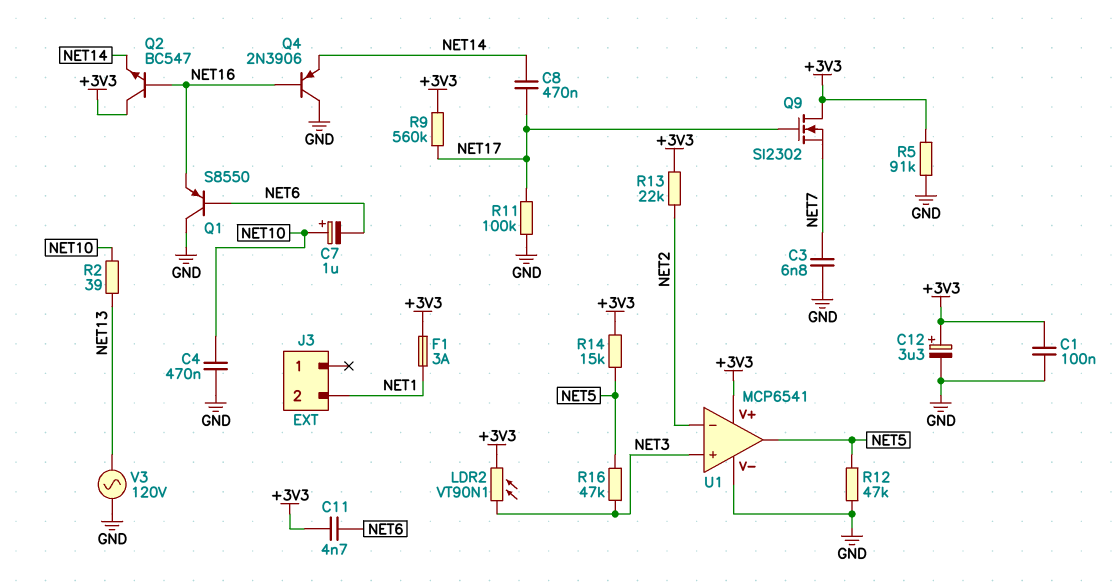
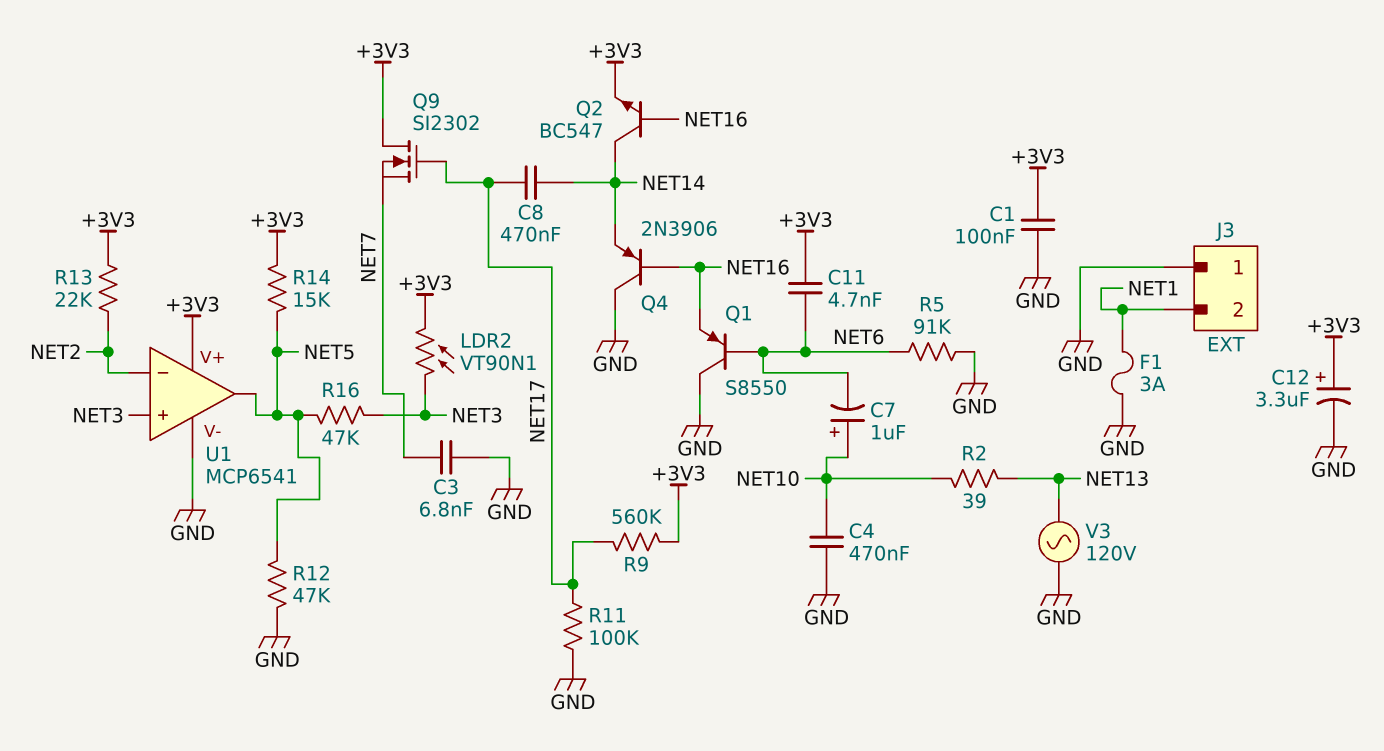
F1: 3A (+3V3, NET1) -> 3A (GND, NET1)
J3 pin 1: none -> GND
Q2: NPN BC547 (B NET16, C +3V3, E NET14) -> NPN BC547 (B NET16, C NET14, E +3V3)
R5: 91k (+3V3, GND) -> 91k (GND, NET6)

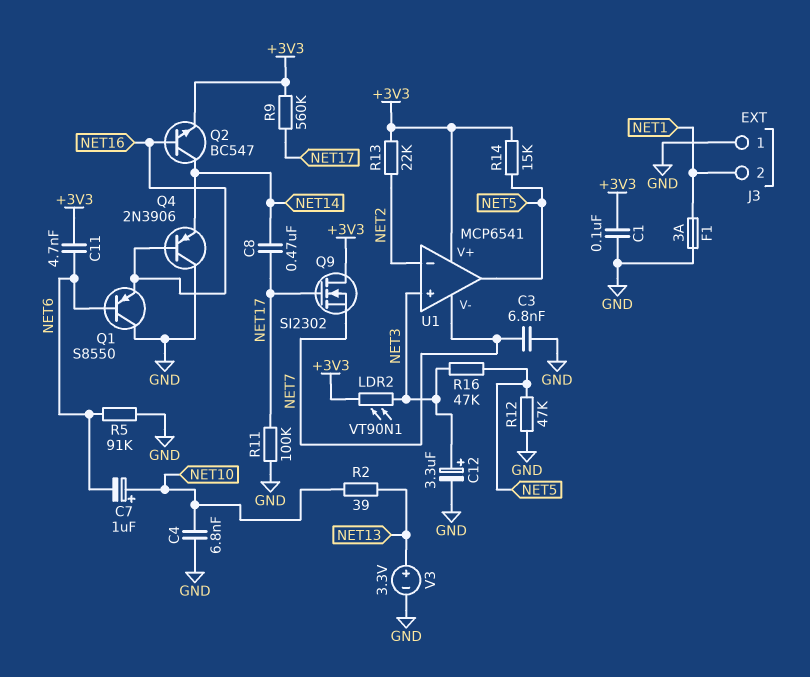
C4: 470nF (GND, NET10) -> 6.8nF (GND, NET10)
C12: 3.3uF (plus +3V3, minus GND) -> 3.3uF (plus NET3, minus GND)
U1 pin V-: GND -> NET7
V3: AC 120V (GND, NET13) -> 3.3V (plus NET13, minus GND)

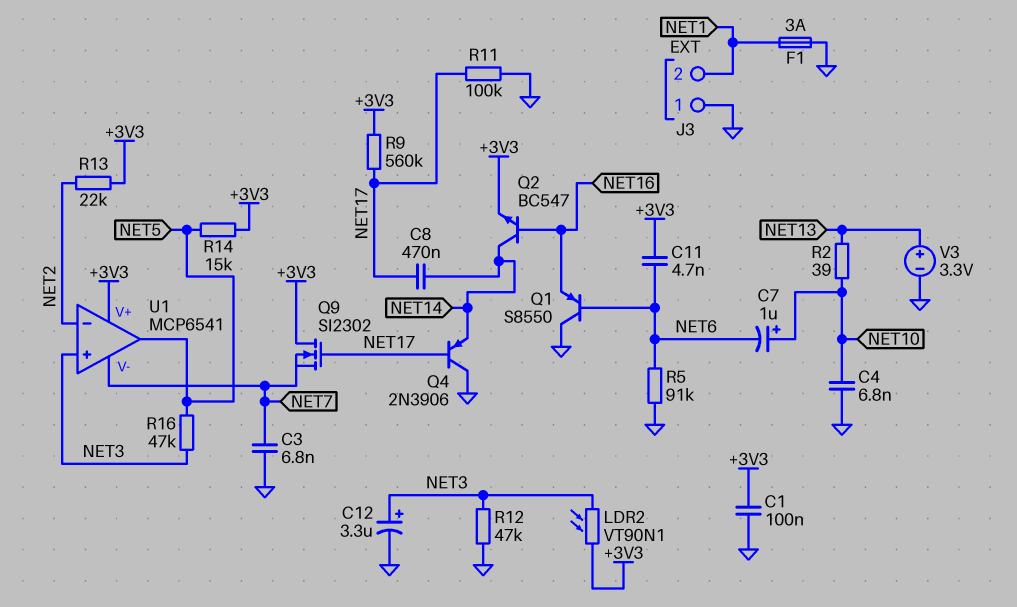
Q4: PNP 2N3906 (B NET16, C GND, E NET14) -> PNP 2N3906 (B NET17, C GND, E NET14)
R12: 47k (GND, NET5) -> 47k (GND, NET3)

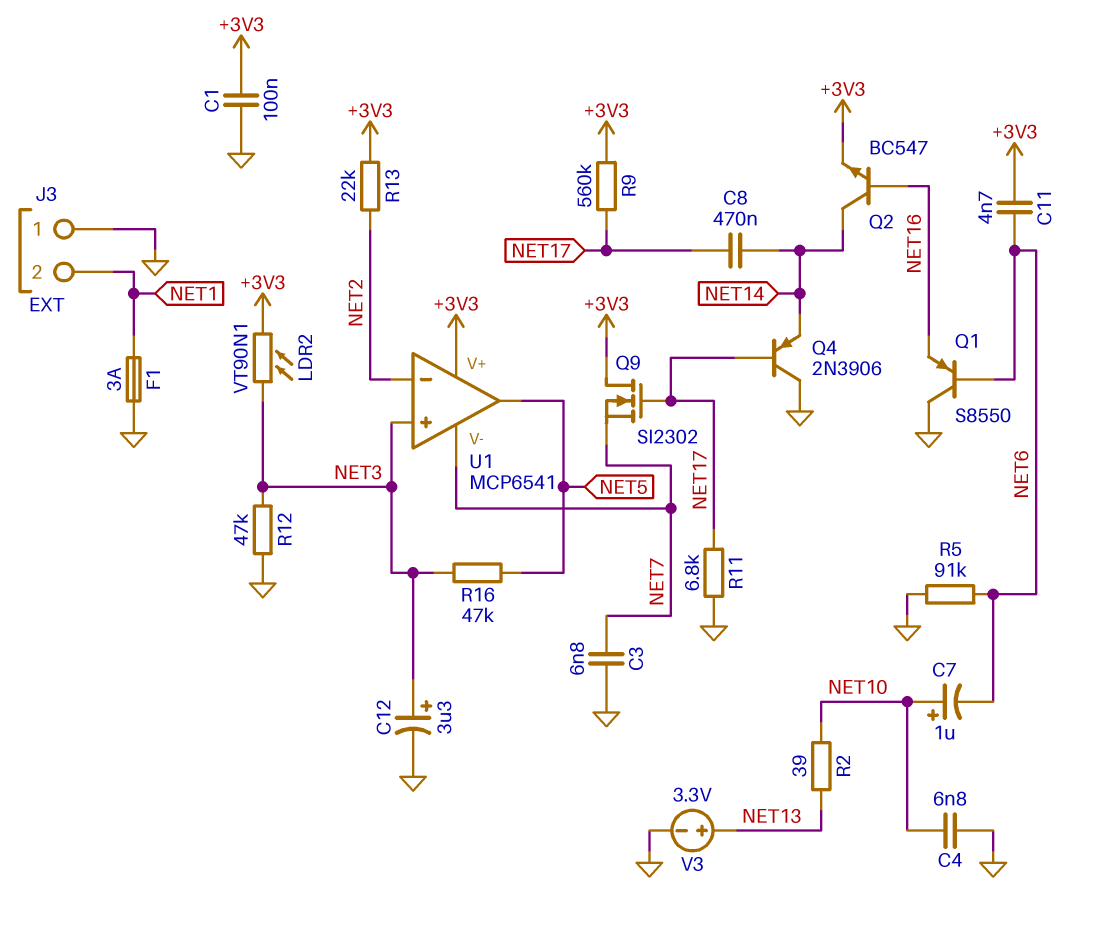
R11: 100k (GND, NET17) -> 6.8k (GND, NET17)
R14: 15k (+3V3, NET5) -> none

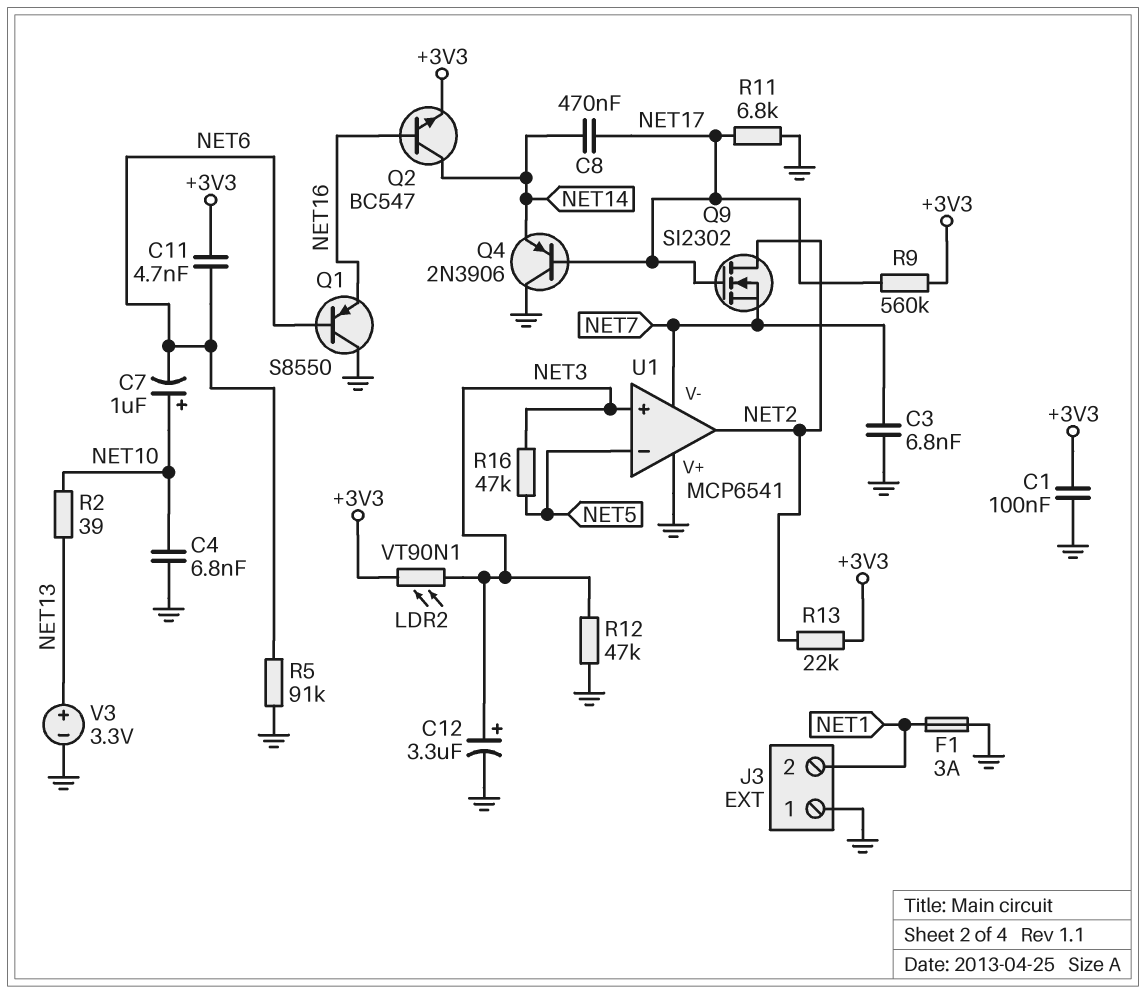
Q9: NMOS SI2302 (G NET17, D +3V3, S NET7) -> NMOS SI2302 (G NET17, D NET2, S NET7)
U1 pin V+: +3V3 -> GND
U1 pin in-: NET2 -> NET5
U1 pin out: NET5 -> NET2

